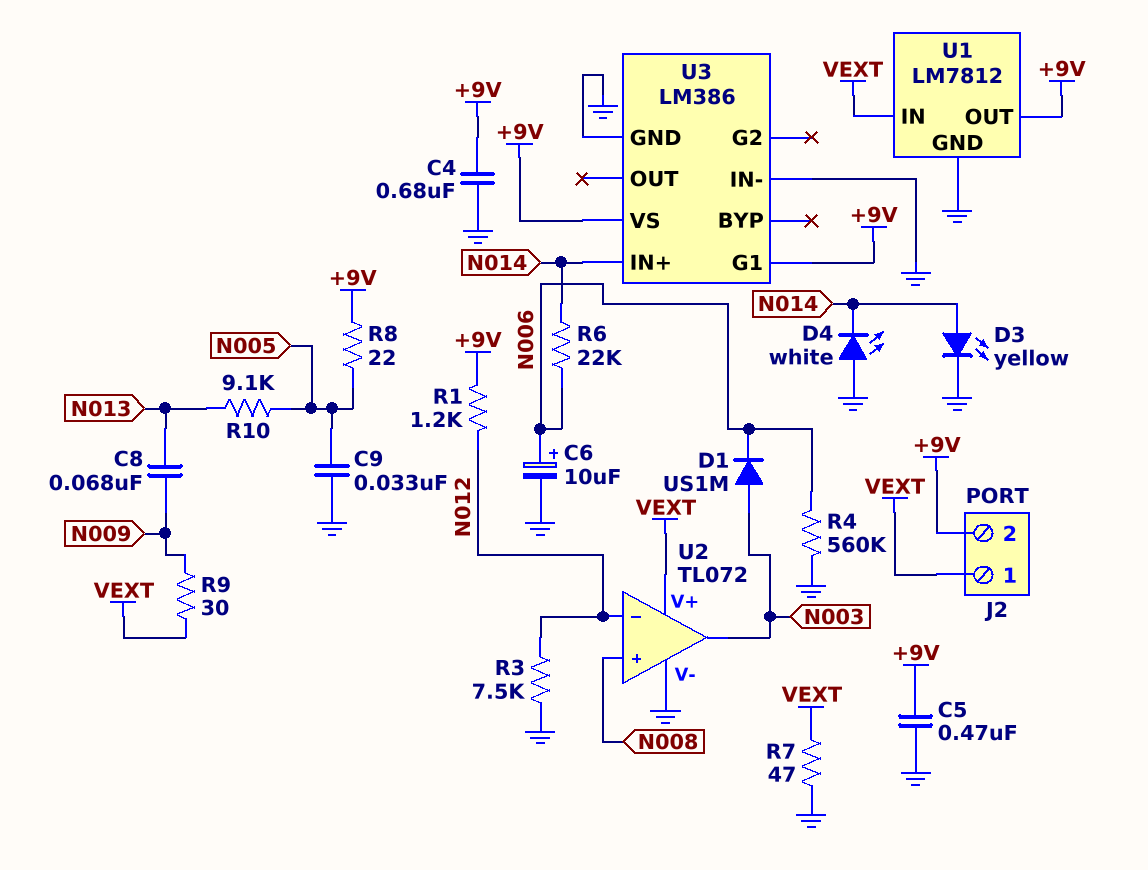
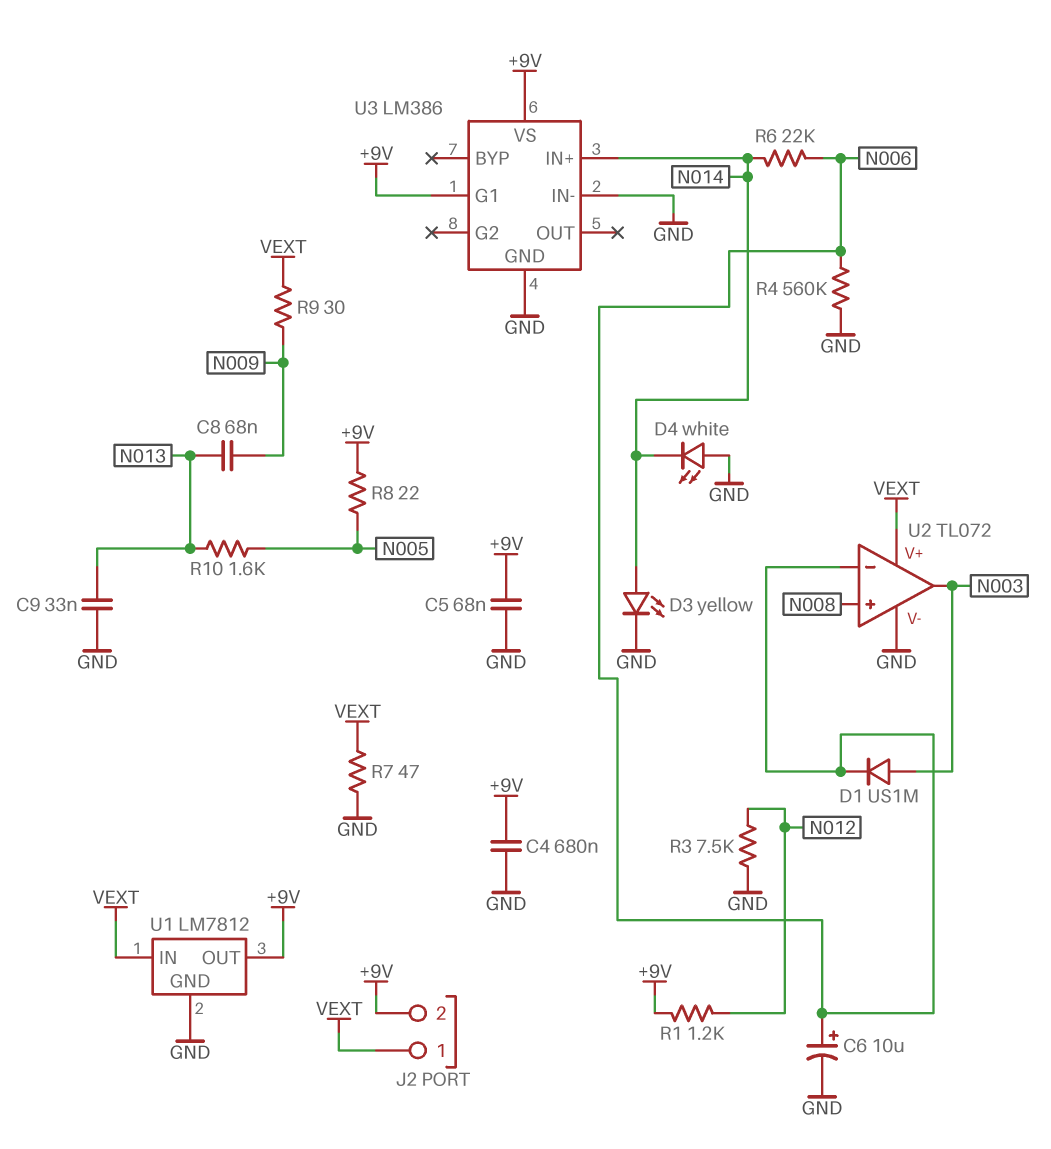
C5: 470nF (+9V, GND) -> 68nF (+9V, GND)
C9: 33nF (GND, N005) -> 33nF (GND, N013)
R10: 9.1k (N005, N013) -> 1.6k (N005, N013)
U2 pin in-: N012 -> N006

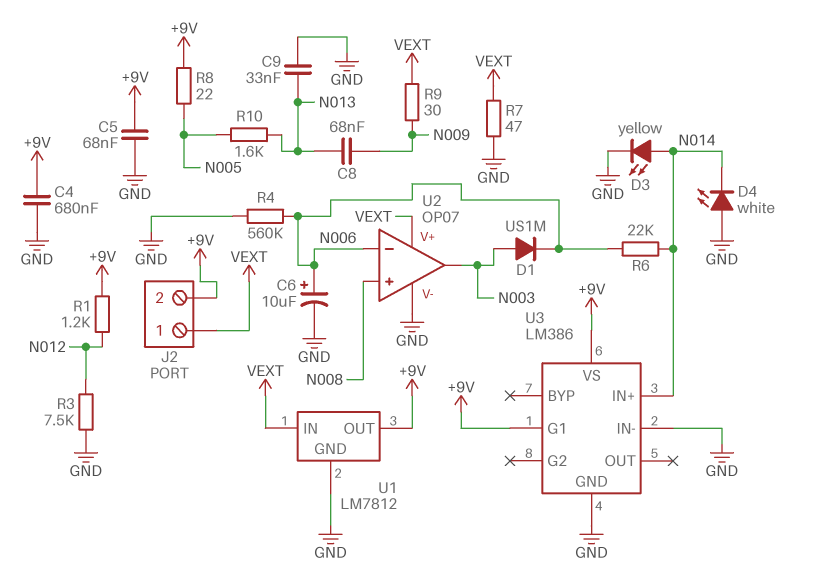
U2: TL072 -> OP07

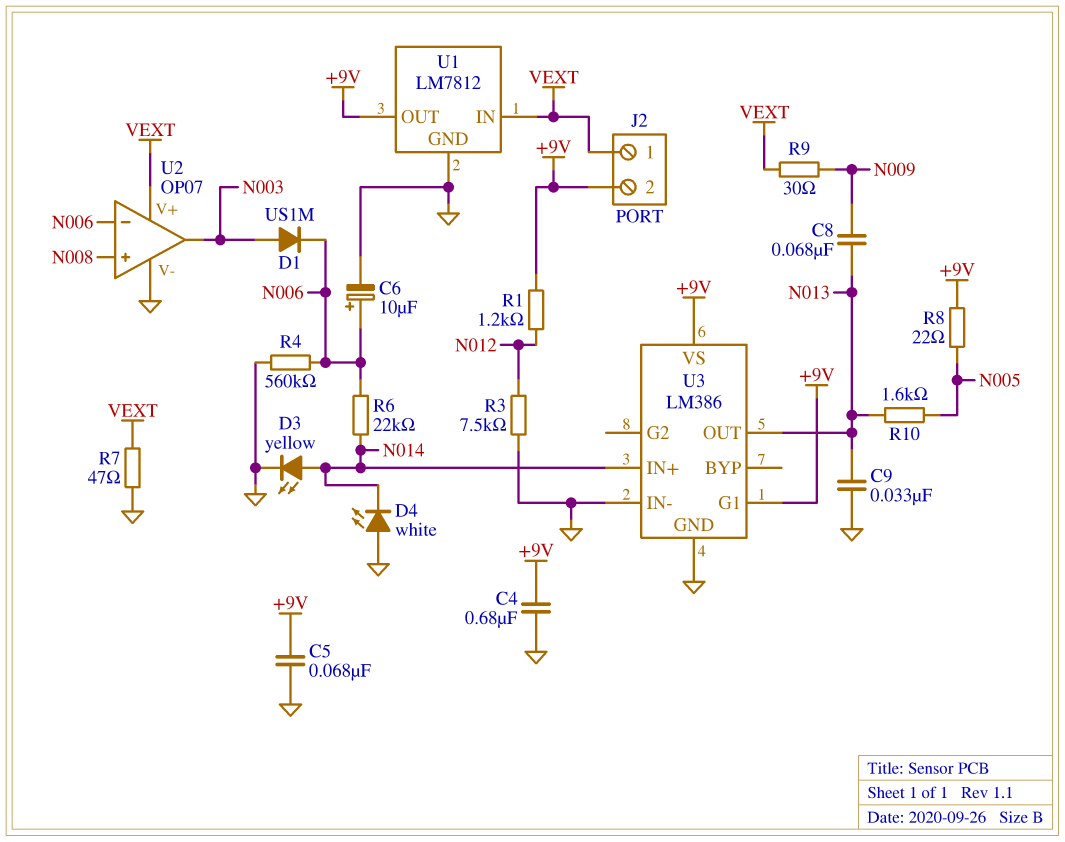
U3 pin OUT: none -> N013

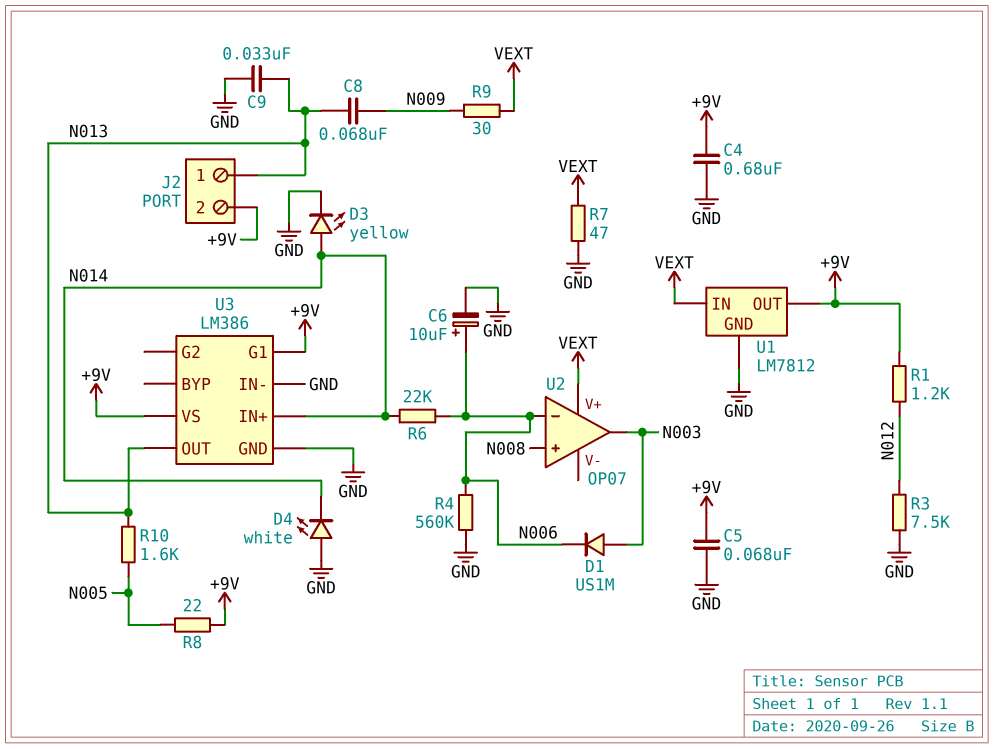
J2 pin 1: VEXT -> N013
U2 pin V-: GND -> none

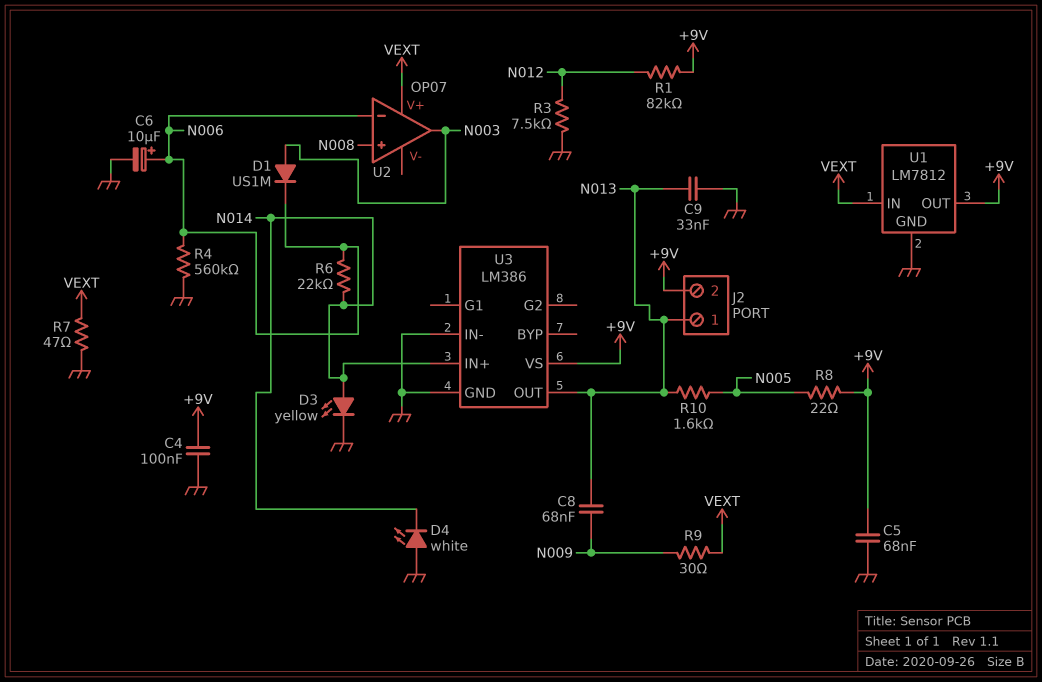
C4: 680nF (+9V, GND) -> 100nF (+9V, GND)
R1: 1.2k (+9V, N012) -> 82k (+9V, N012)
U3 pin G1: +9V -> none

